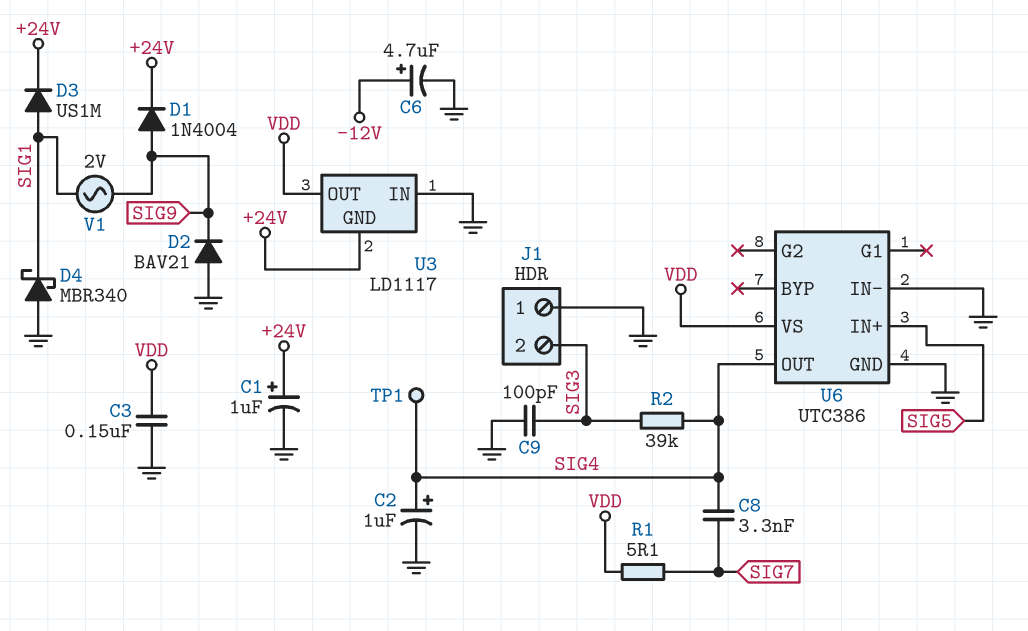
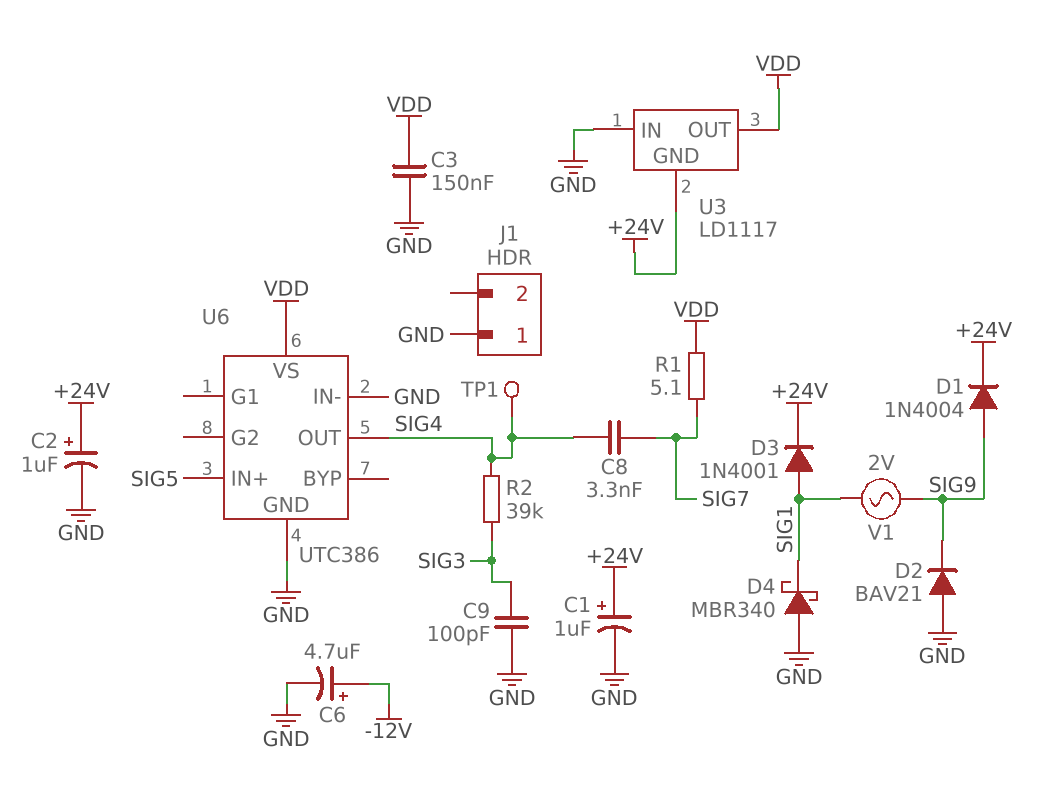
C2: 1uF (plus SIG4, minus GND) -> 1uF (plus +24V, minus GND)
D3: diode US1M (A SIG1, K +24V) -> diode 1N4001 (A SIG1, K +24V)
J1 pin 2: SIG3 -> none

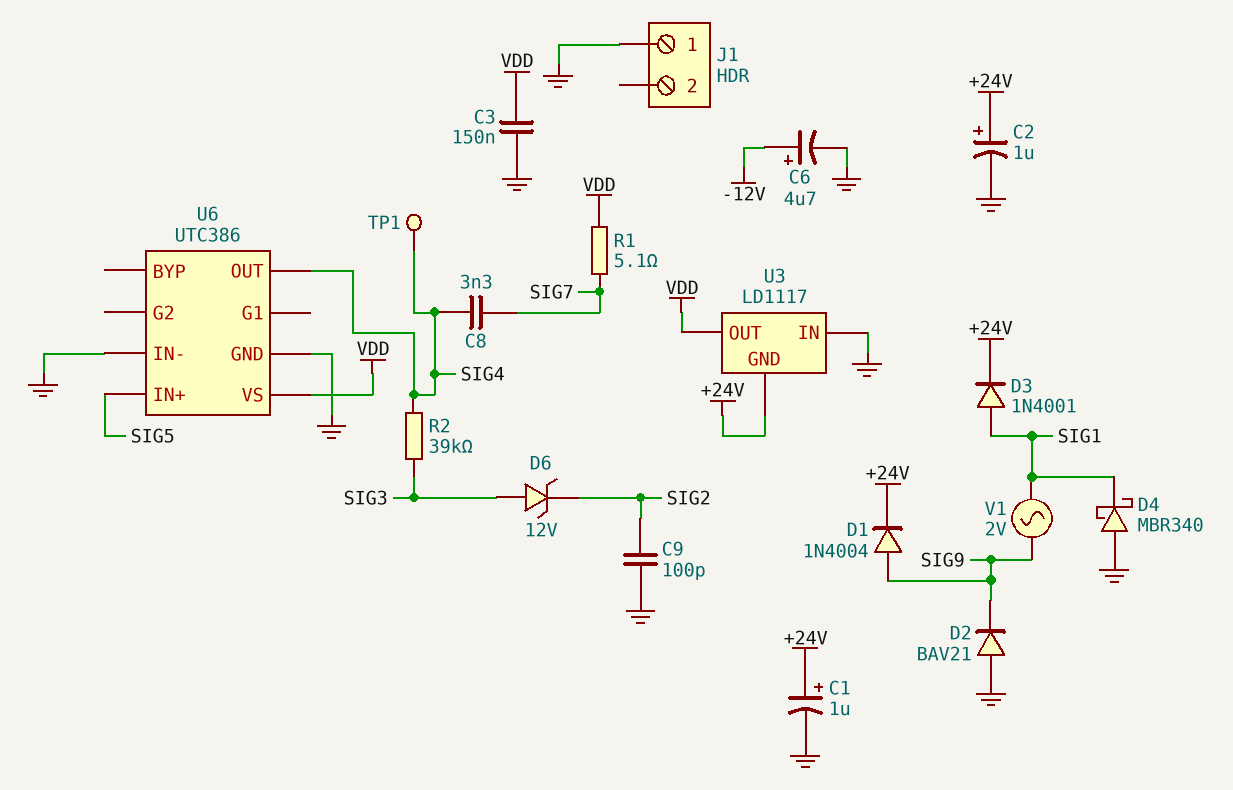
C9: 100pF (GND, SIG3) -> 100pF (GND, SIG2)
D6: none -> zener 12V (A SIG3, K SIG2)

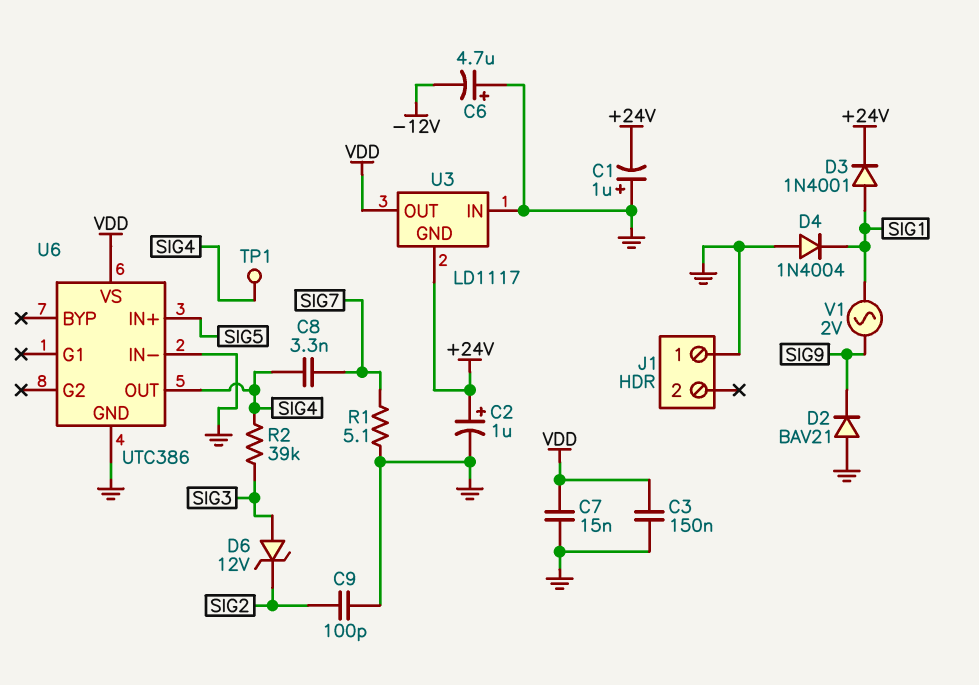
C1: 1uF (plus +24V, minus GND) -> 1uF (plus GND, minus +24V)
C6: 4.7uF (plus -12V, minus GND) -> 4.7uF (plus GND, minus -12V)
C7: none -> 15nF (GND, VDD)
D1: diode 1N4004 (A SIG9, K +24V) -> none
D4: schottky MBR340 (A GND, K SIG1) -> diode 1N4004 (A GND, K SIG1)
R1: 5.1 (SIG7, VDD) -> 5.1 (GND, SIG7)

